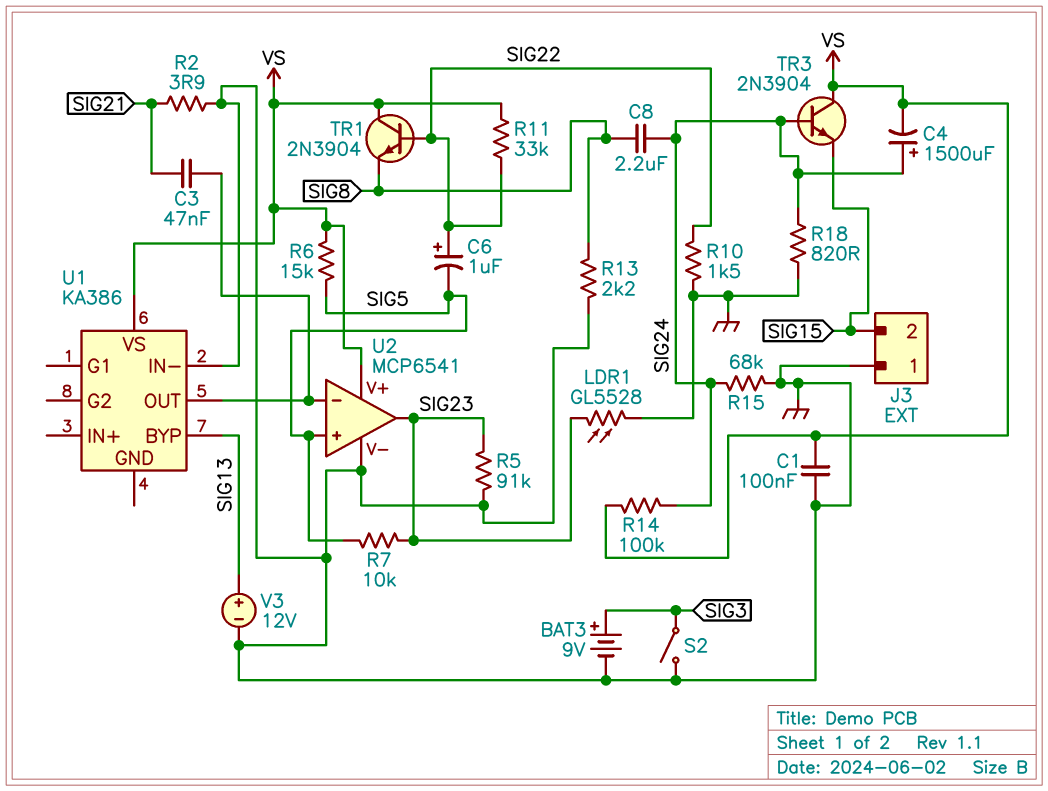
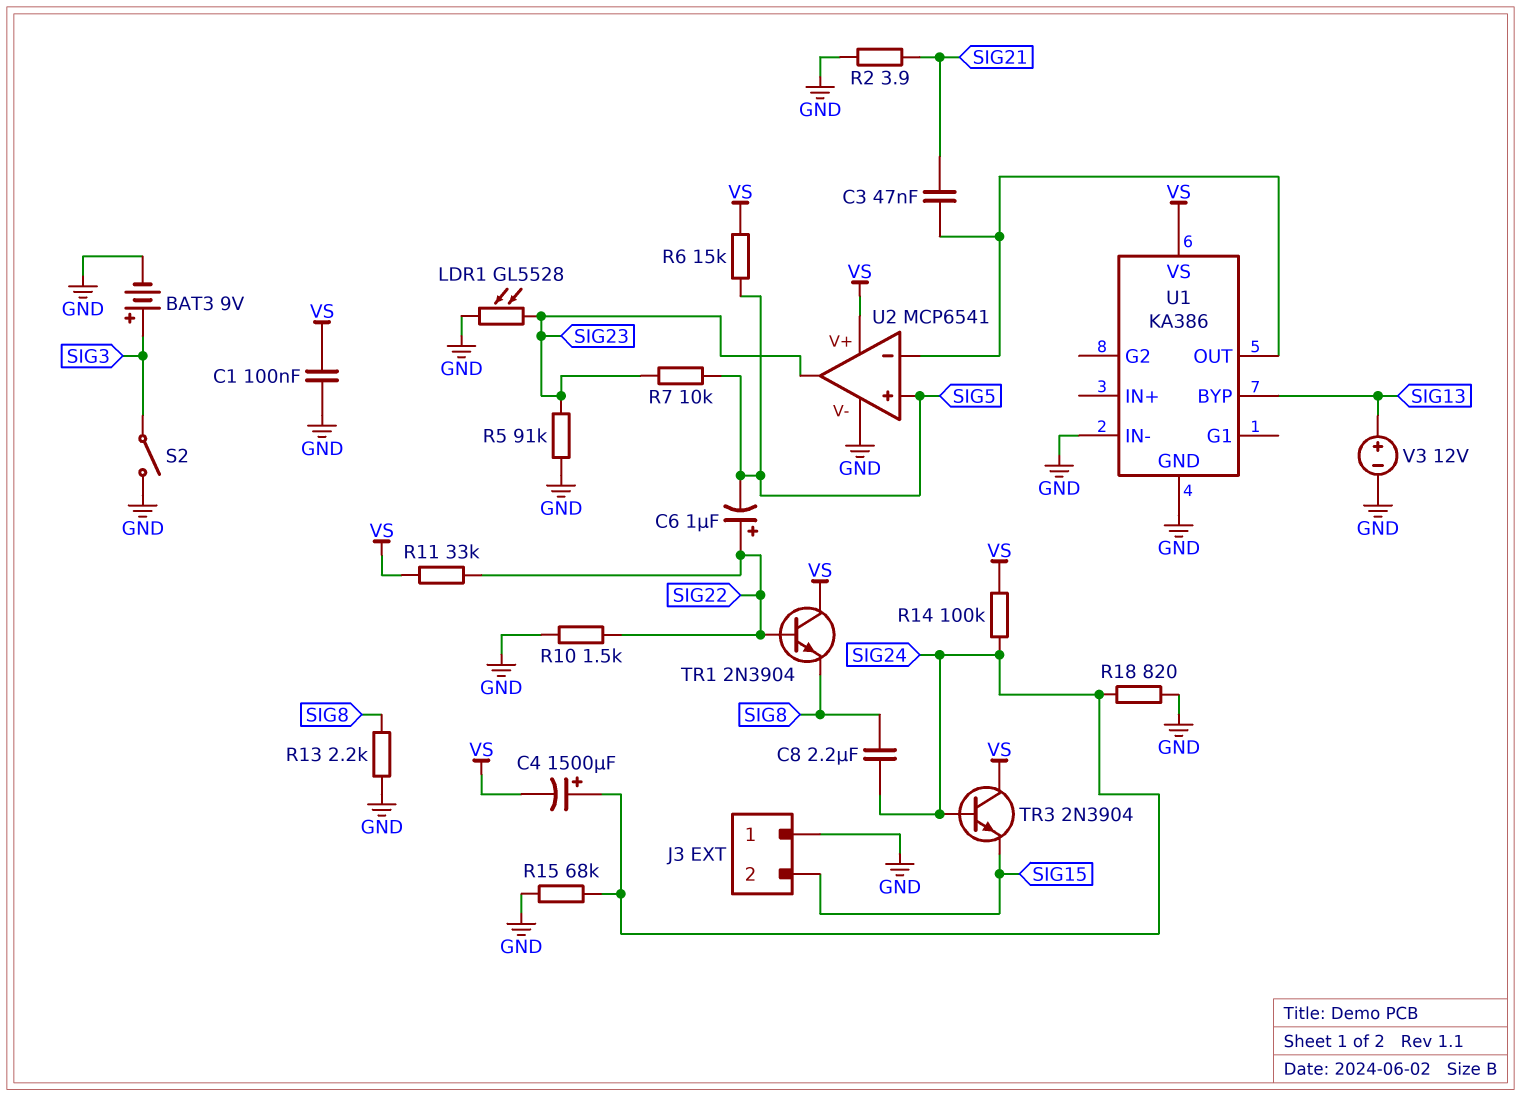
U1 pin GND: none -> GND

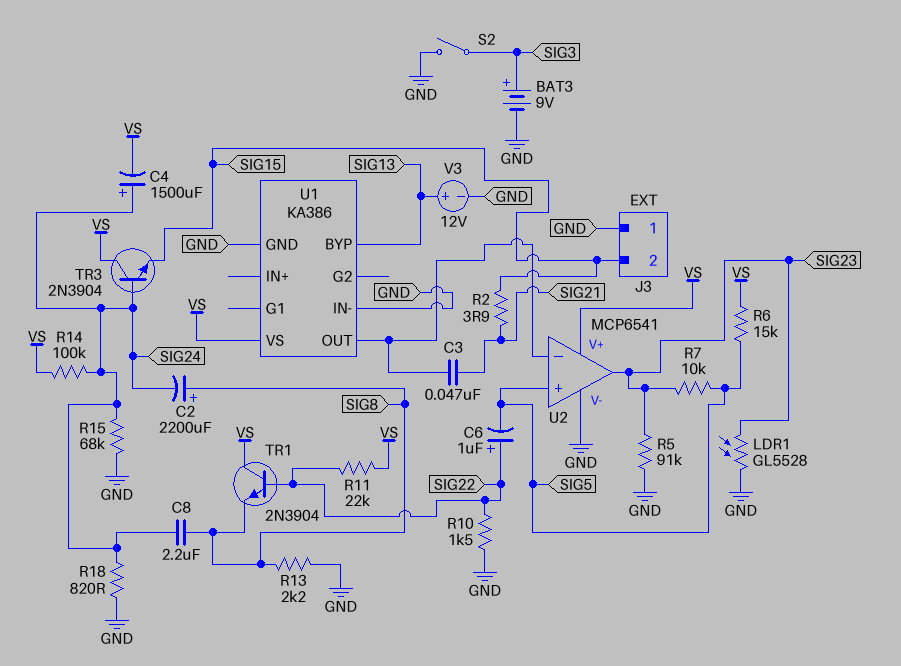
C1: 100nF (GND, VS) -> none
C2: none -> 2200uF (plus SIG8, minus SIG24)
R2: 3.9 (GND, SIG21) -> 3.9 (SIG15, SIG21)
R11: 33k (SIG22, VS) -> 22k (SIG22, VS)

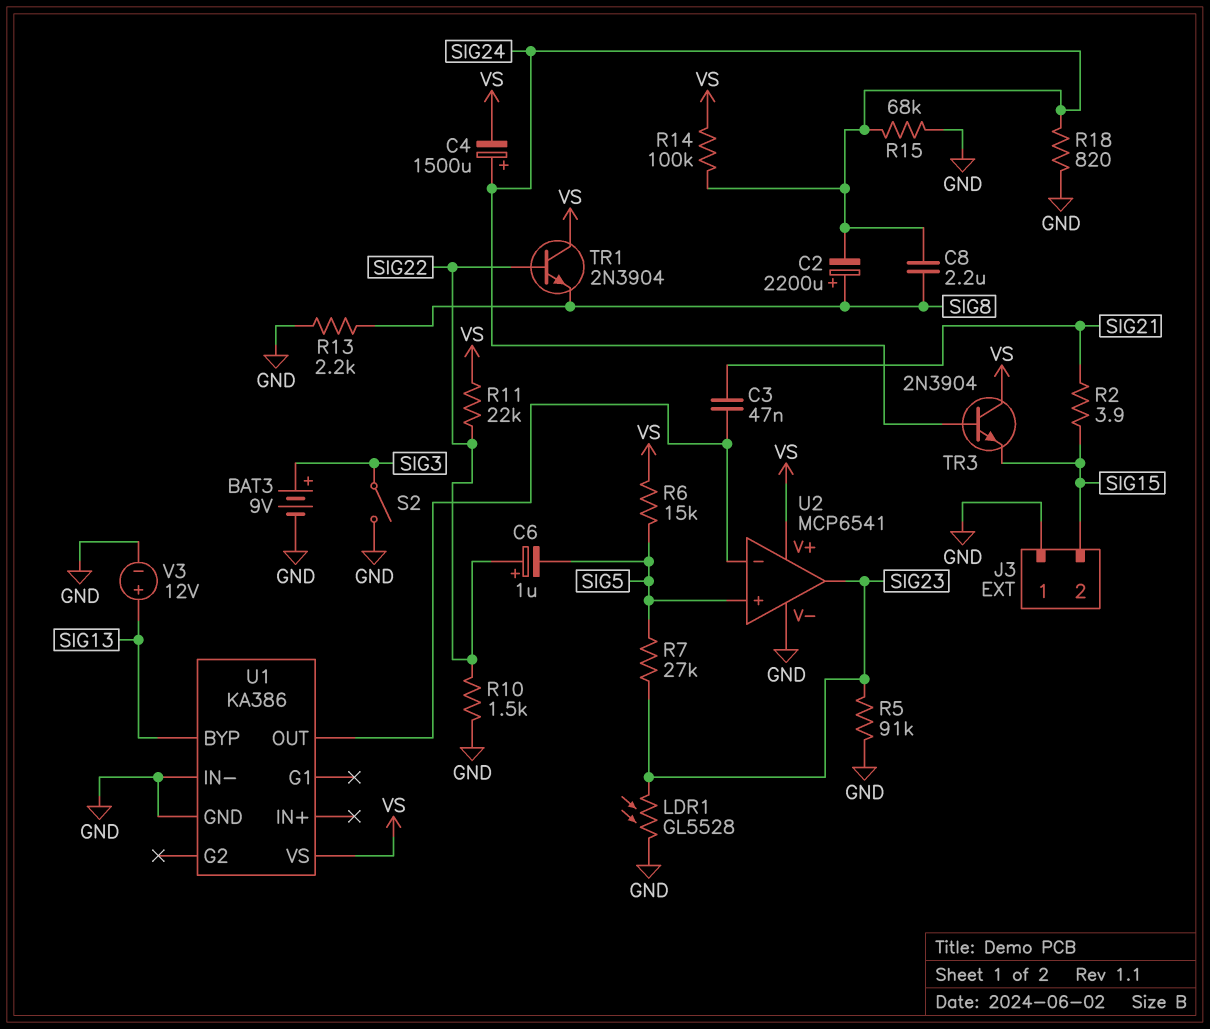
R7: 10k (SIG5, SIG23) -> 27k (SIG5, SIG23)

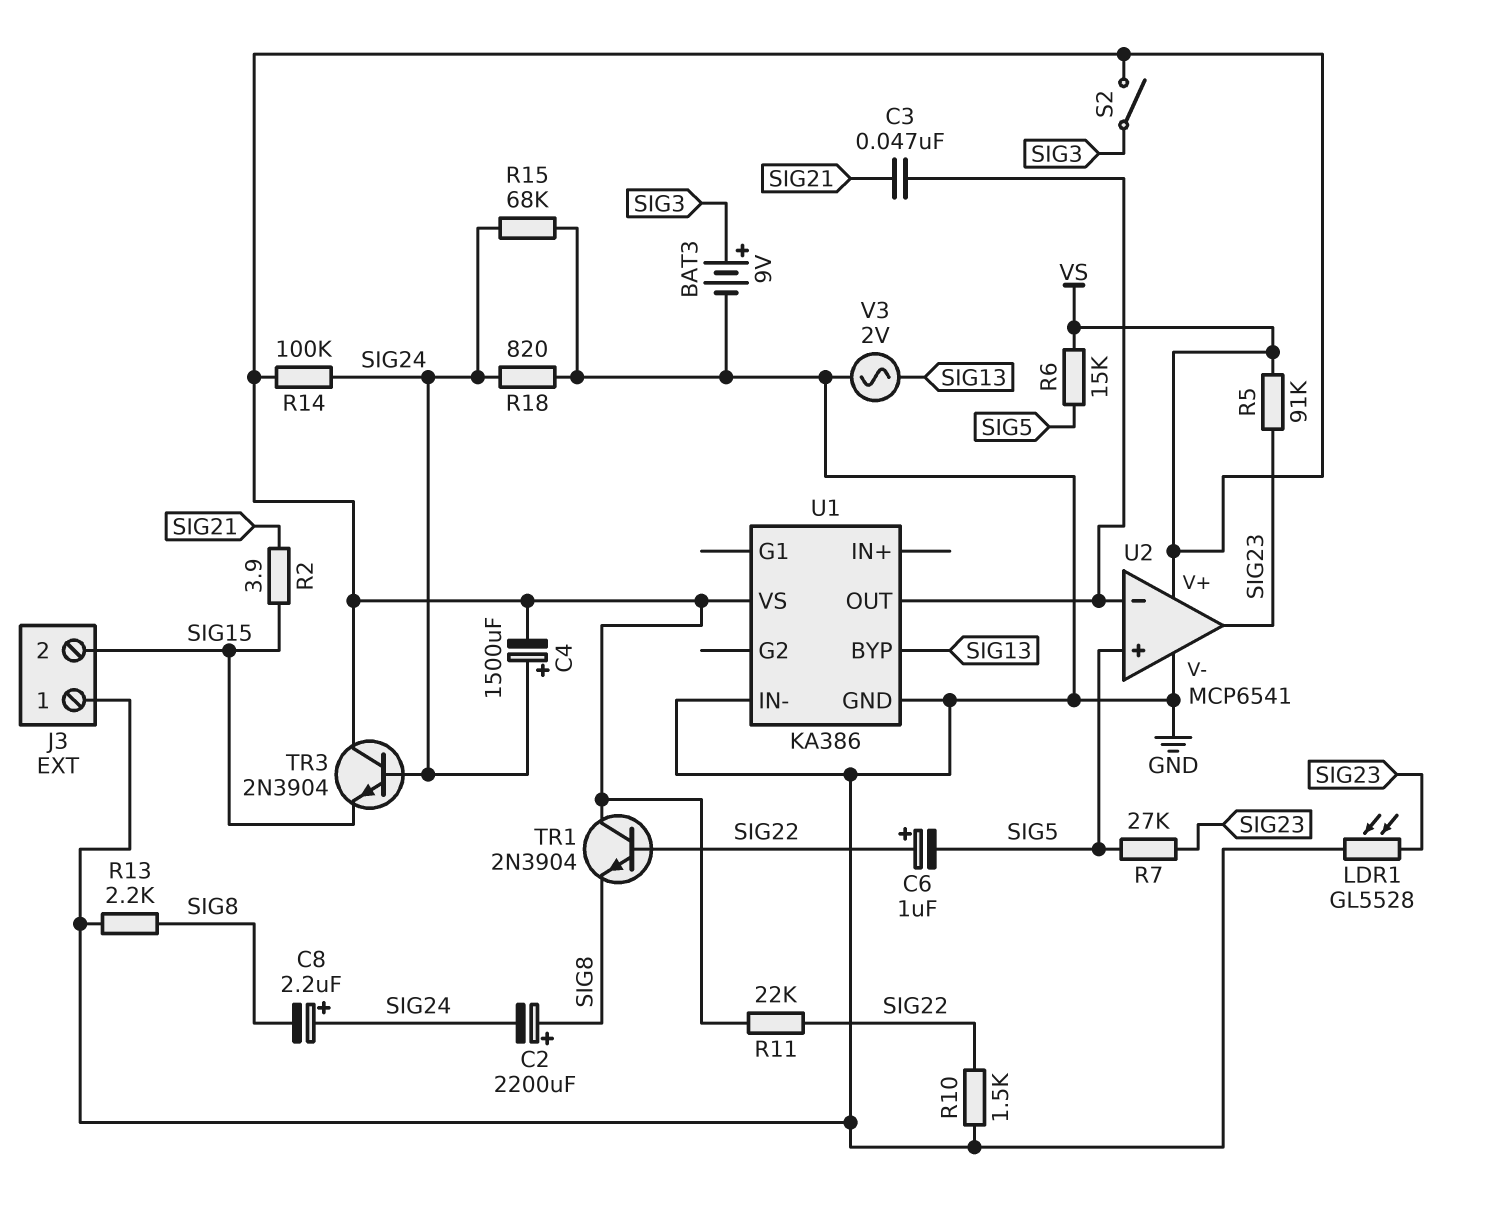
C8: 2.2uF (SIG8, SIG24) -> 2.2uF (plus SIG24, minus SIG8)
R5: 91k (GND, SIG23) -> 91k (SIG23, VS)
S2: switch (GND, SIG3) -> switch (SIG3, VS)
V3: 12V (plus SIG13, minus GND) -> AC 2V (GND, SIG13)

